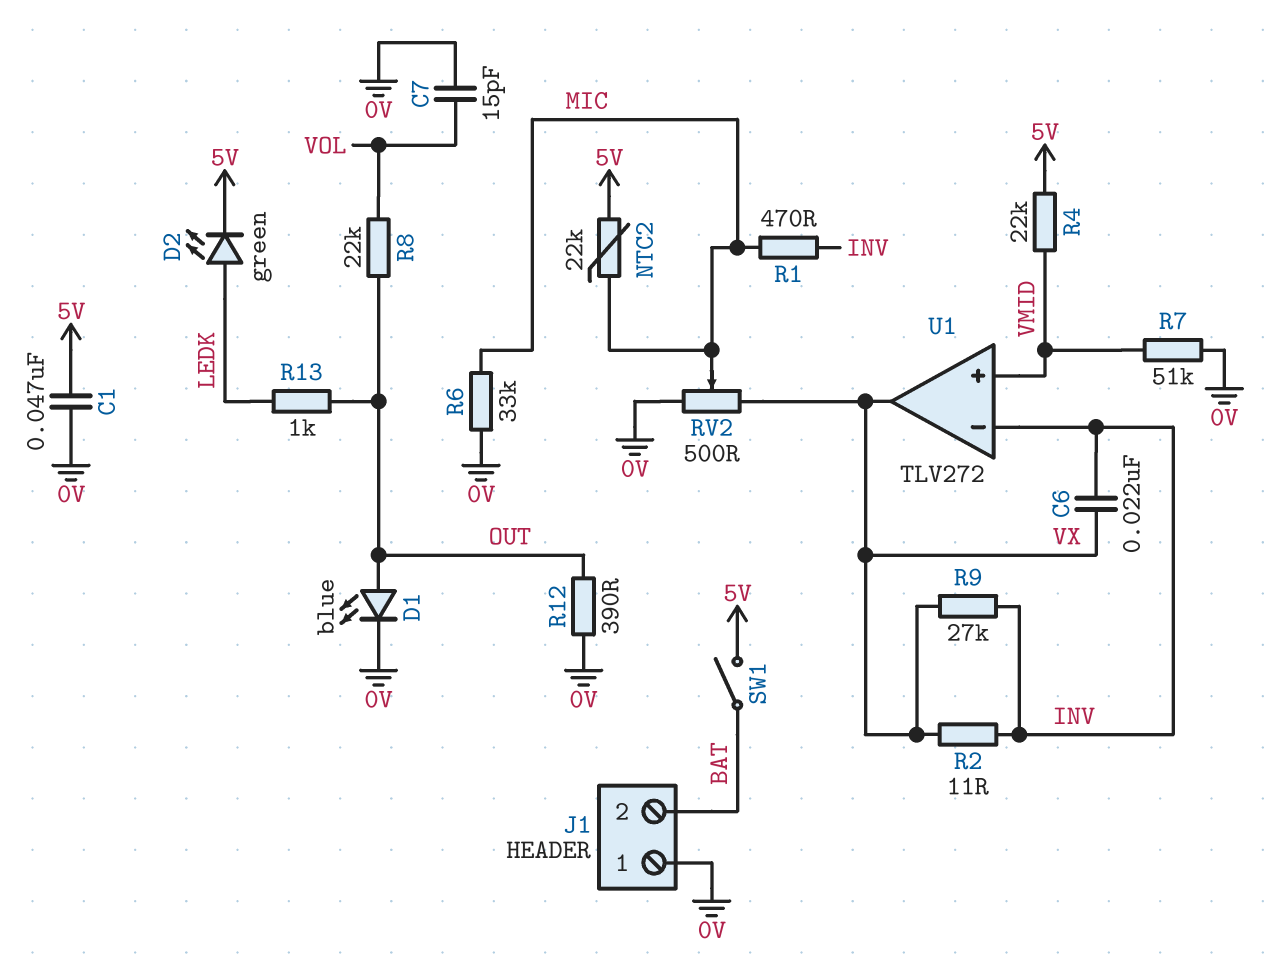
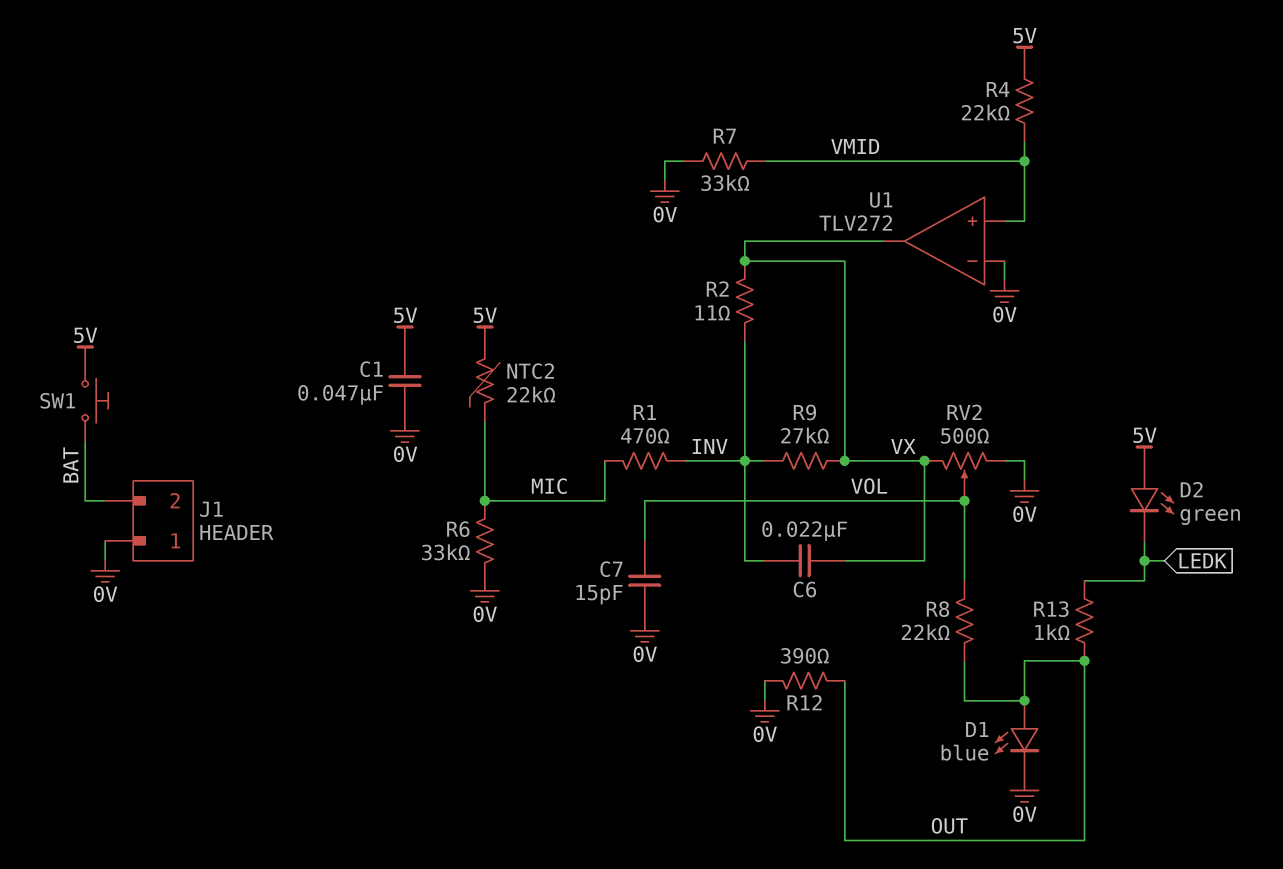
D2: LED green (A LEDK, K 5V) -> LED green (A 5V, K LEDK)
R7: 51k (0V, VMID) -> 33k (0V, VMID)
RV2: 500 (0V, VX, wiper MIC) -> 500 (0V, VX, wiper VOL)
SW1: switch (5V, BAT) -> button (5V, BAT)
U1 pin in-: INV -> 0V

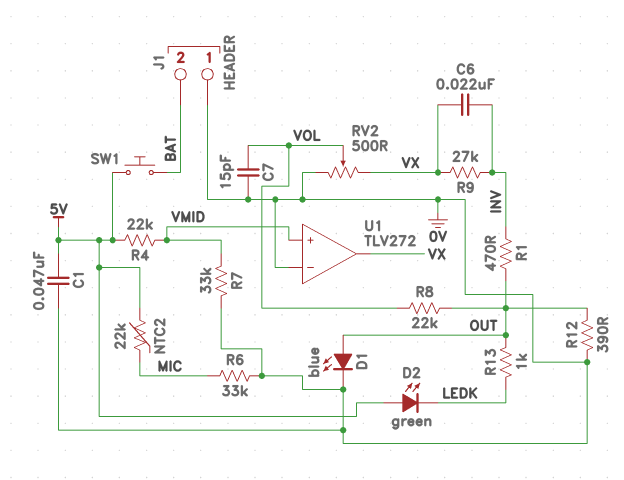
R1: 470 (INV, MIC) -> 470 (INV, OUT)
R2: 11 (INV, VX) -> none

